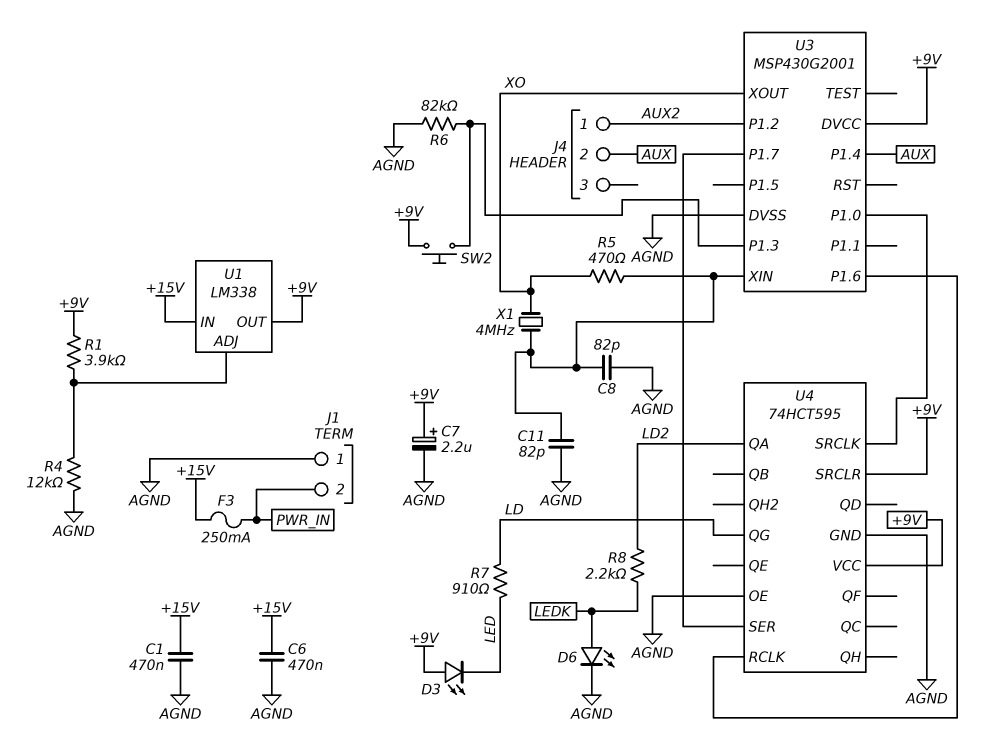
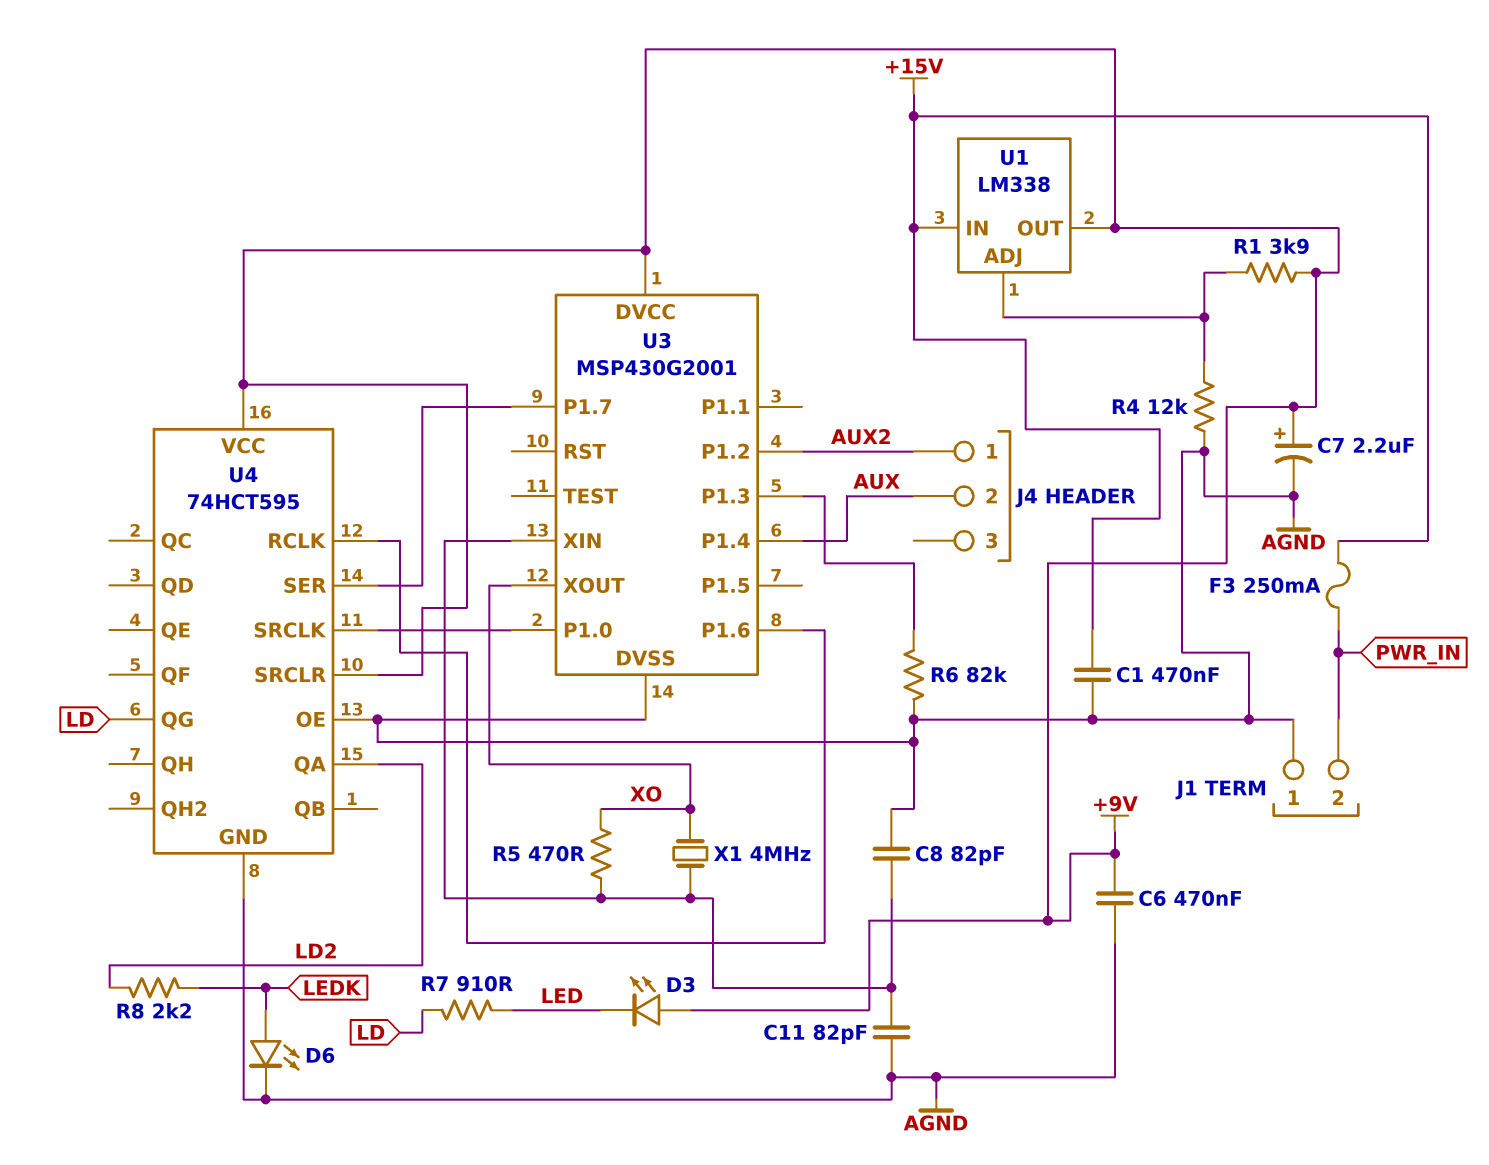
C6: 470nF (+15V, AGND) -> 470nF (+9V, AGND)
SW2: button (+9V, U3/P1.3) -> none

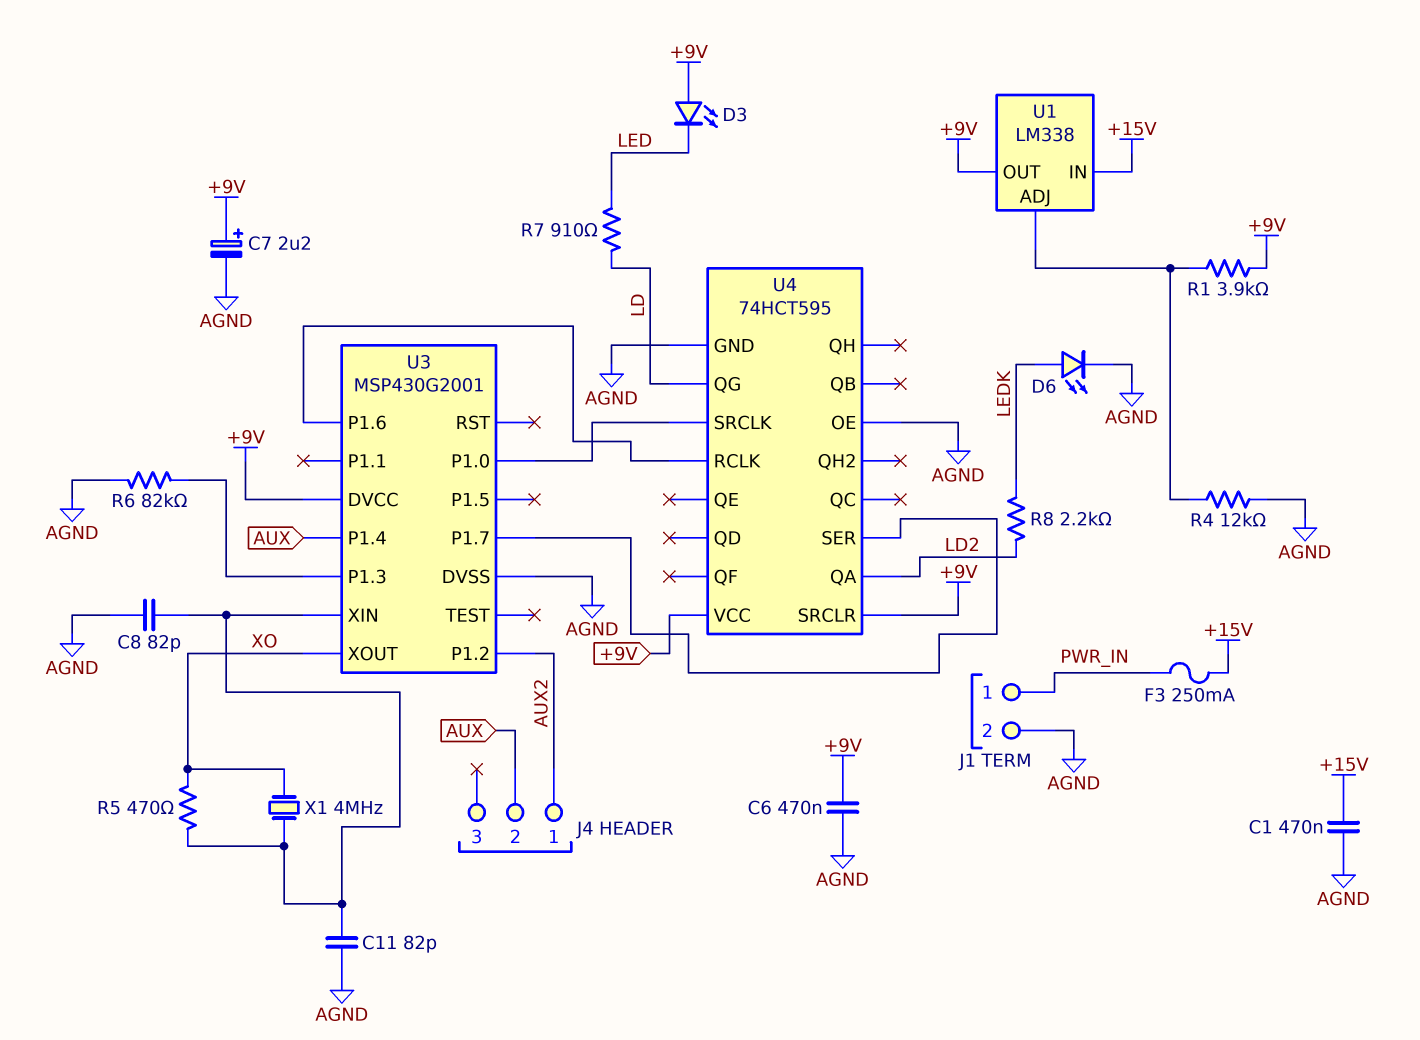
J1 pin 1: AGND -> PWR_IN
J1 pin 2: PWR_IN -> AGND

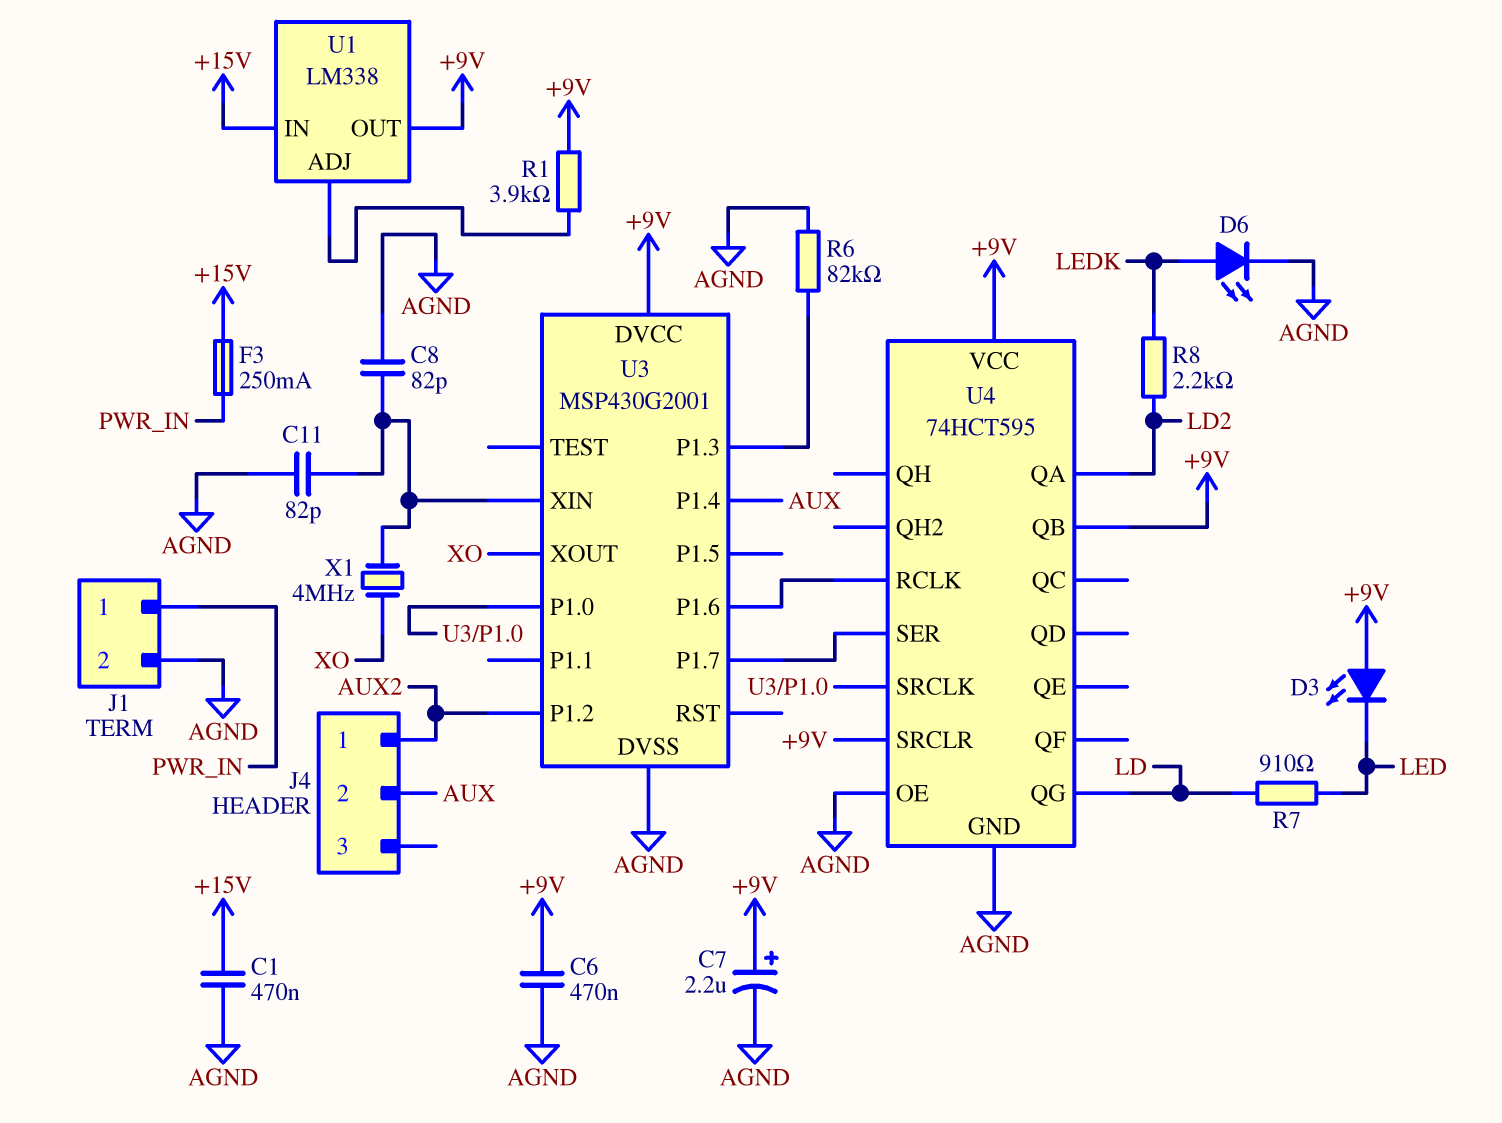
R4: 12k (AGND, U1/ADJ) -> none
R5: 470 (U3/XIN, XO) -> none
U4 pin QB: none -> +9V

